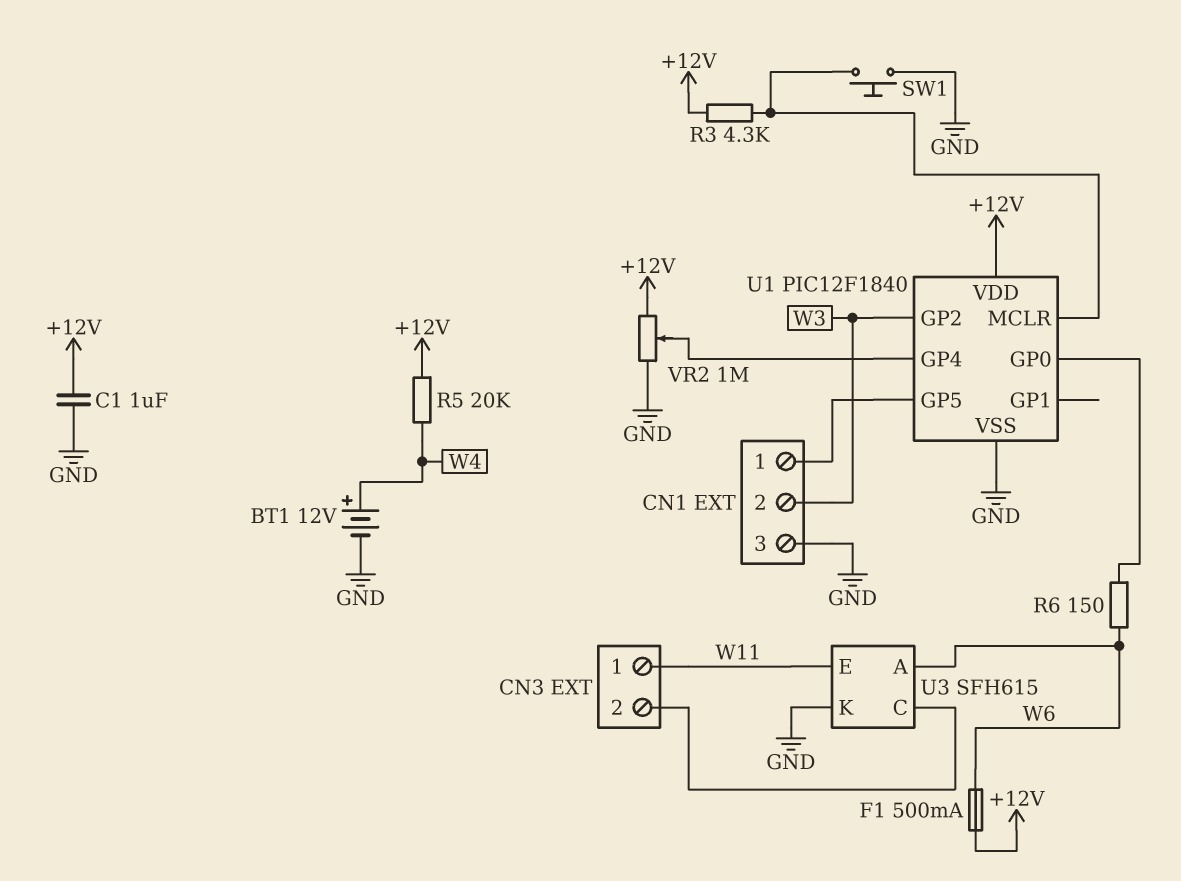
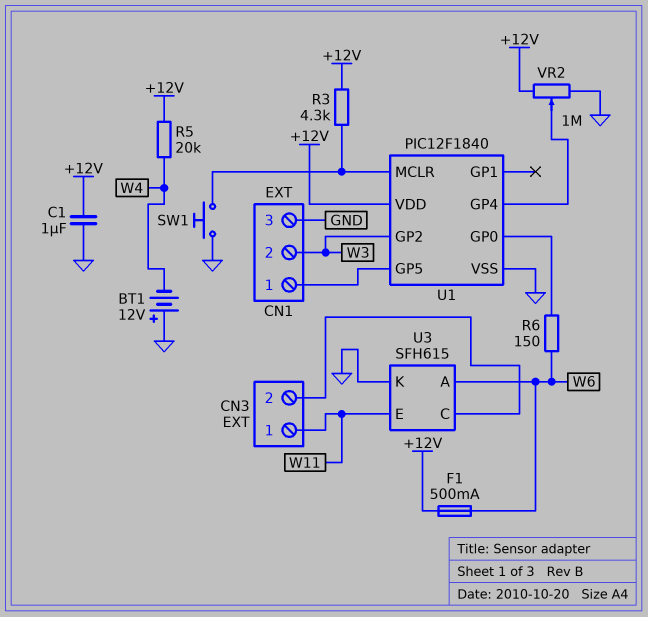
BT1: 12V (plus W4, minus GND) -> 12V (plus GND, minus W4)

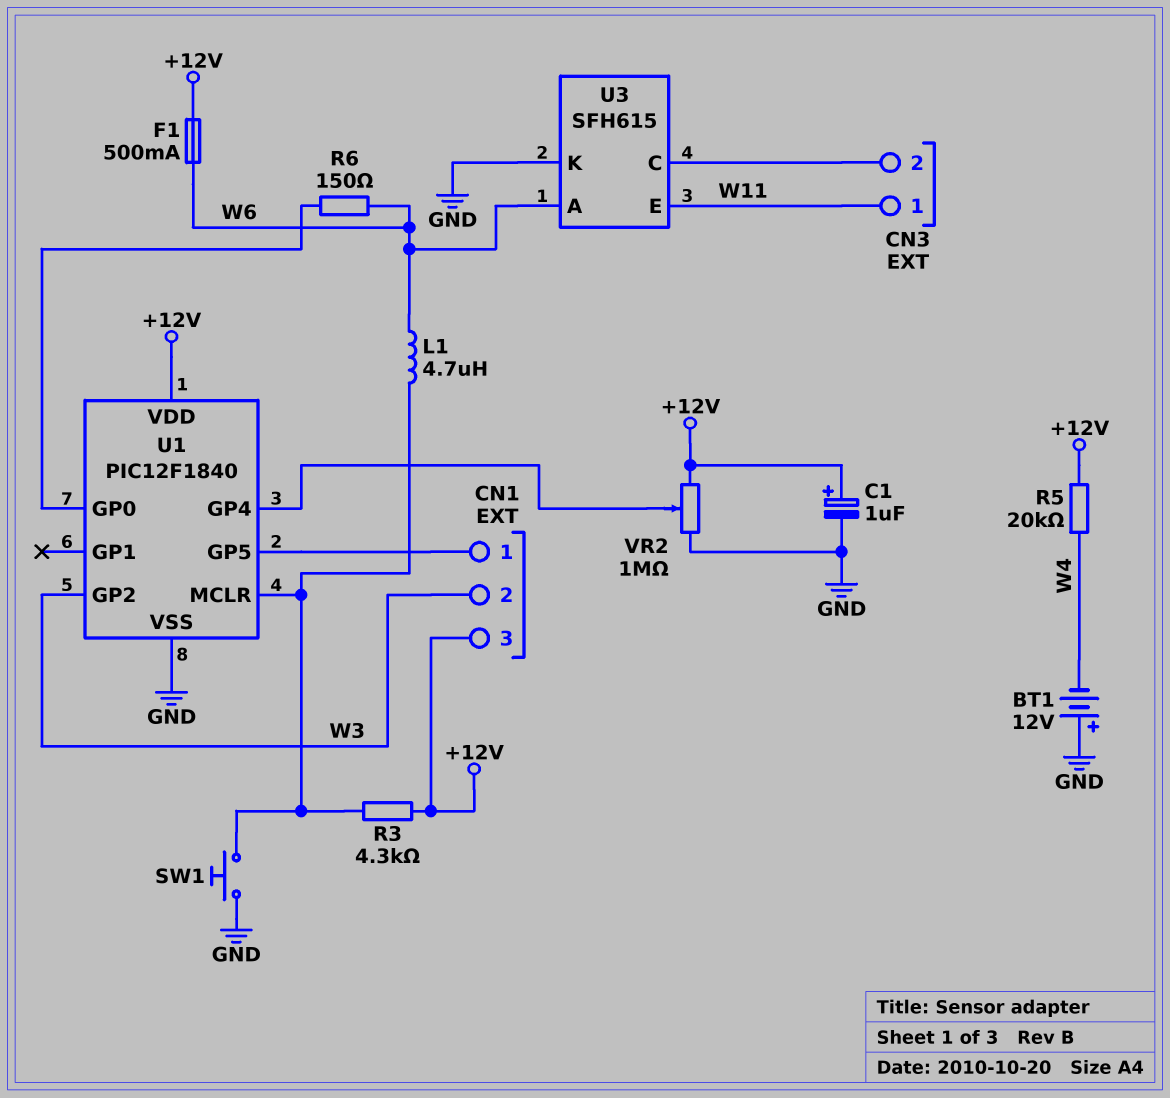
C1: 1uF (+12V, GND) -> 1uF (plus +12V, minus GND)
CN1 pin 3: GND -> +12V
L1: none -> 4.7uH (U1/MCLR, W6)

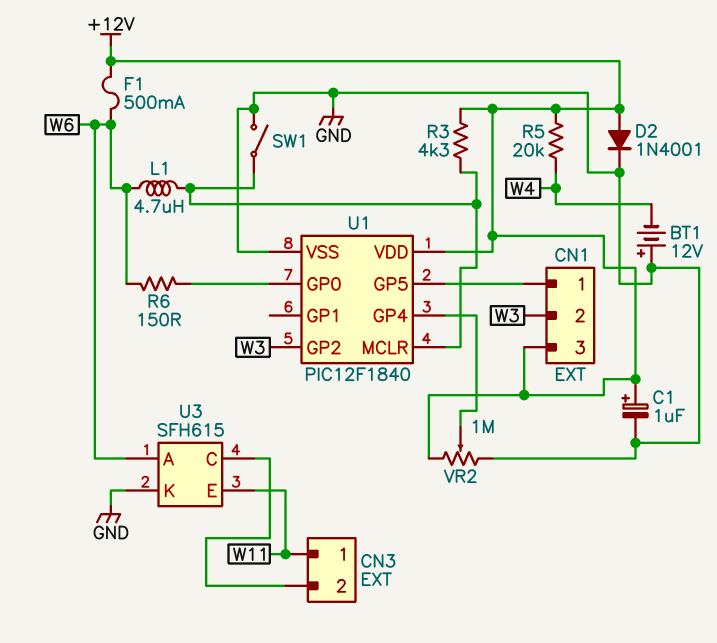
D2: none -> diode 1N4001 (A +12V, K GND)
SW1: button (GND, U1/MCLR) -> switch (GND, U1/MCLR)

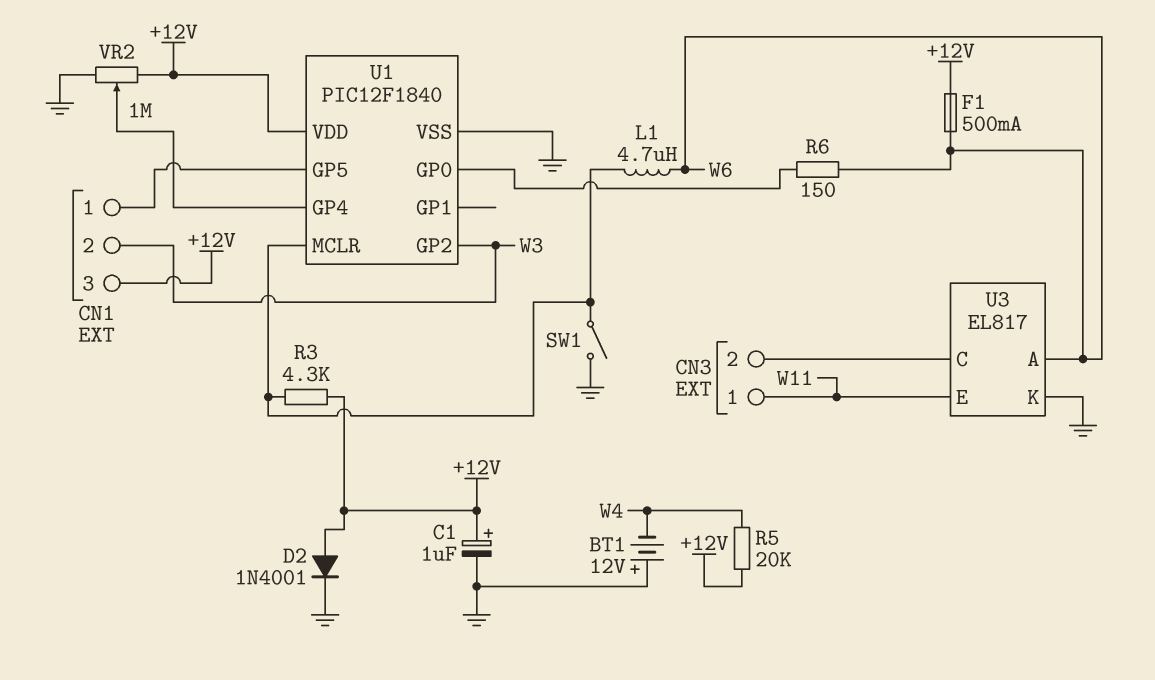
U3: SFH615 -> EL817

